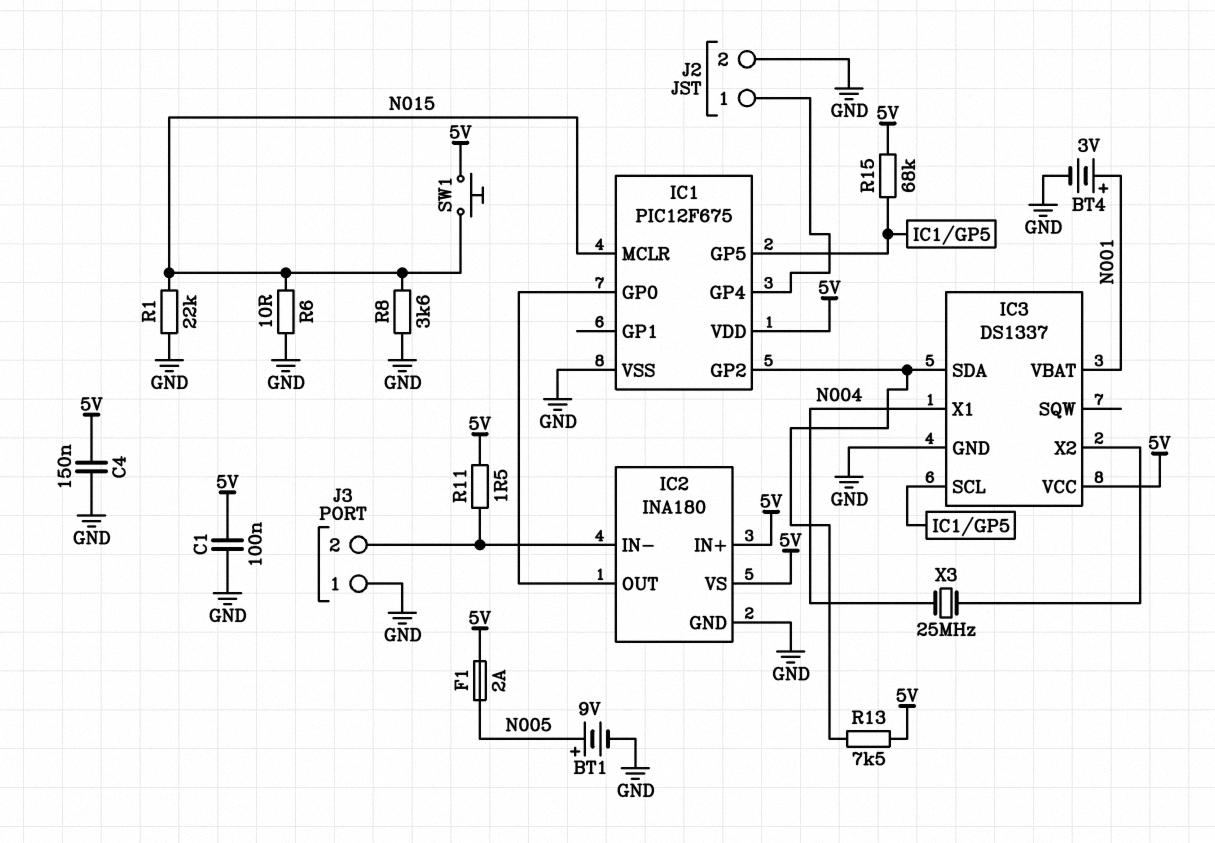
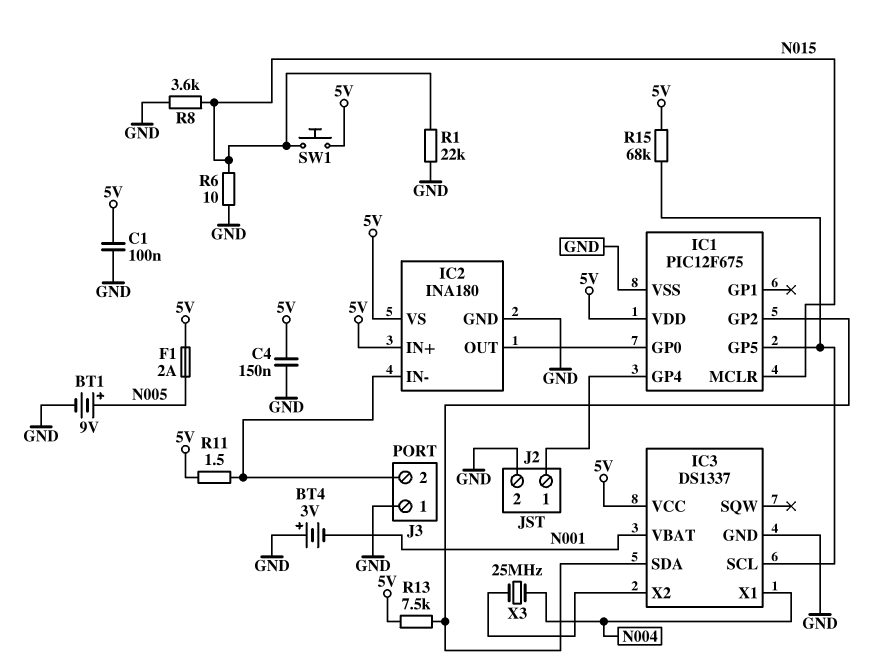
BT4: 3V (plus N001, minus GND) -> 3V (plus GND, minus N001)

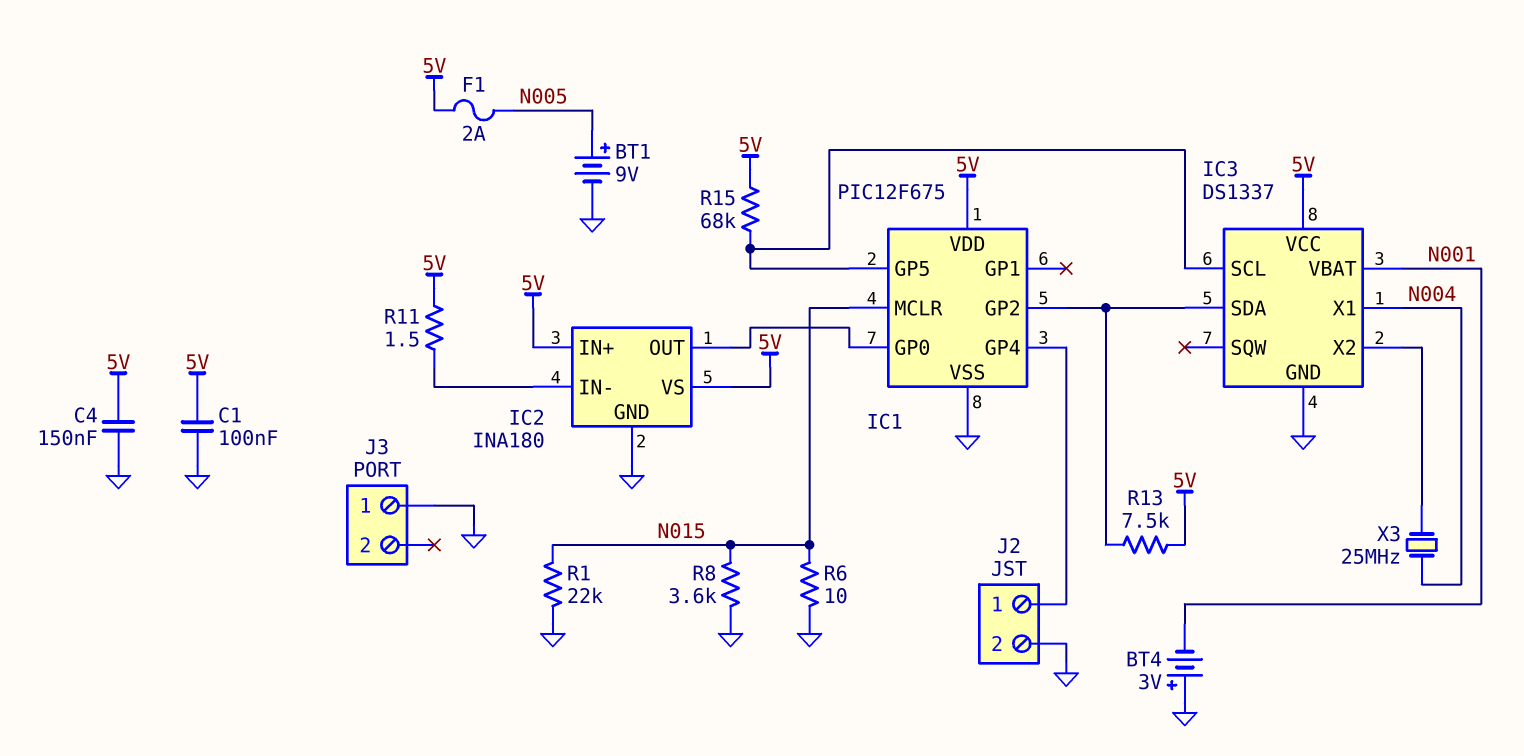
J3 pin 2: IC2/IN- -> none
SW1: button (5V, N015) -> none

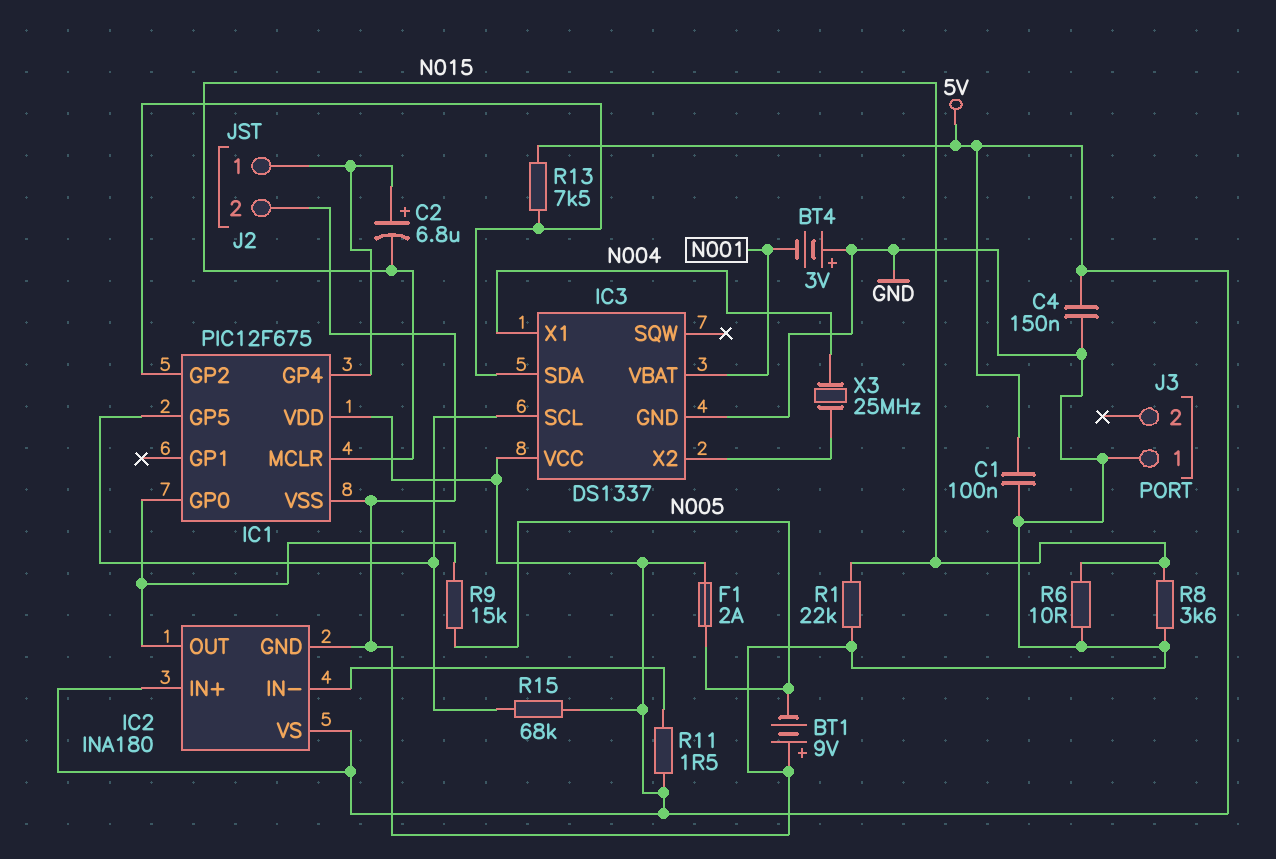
BT1: 9V (plus N005, minus GND) -> 9V (plus GND, minus N005)
C2: none -> 6.8uF (plus IC1/GP4, minus N015)
R9: none -> 15k (IC1/GP0, N005)

